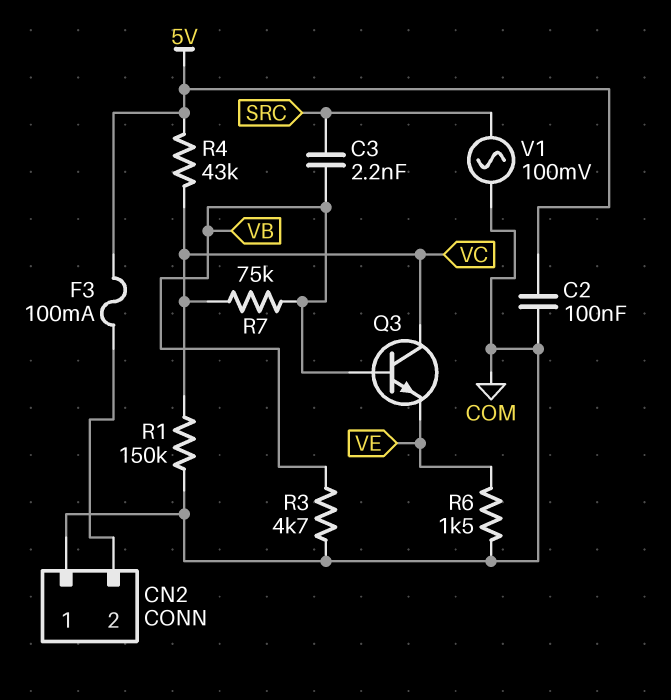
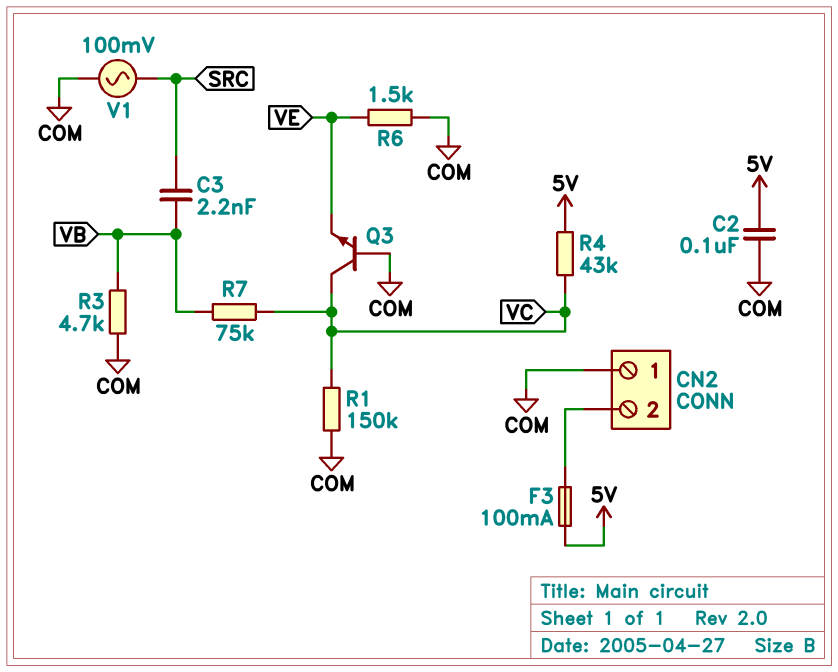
Q3: NPN (B VB, C VC, E VE) -> NPN (B COM, C VC, E VE)

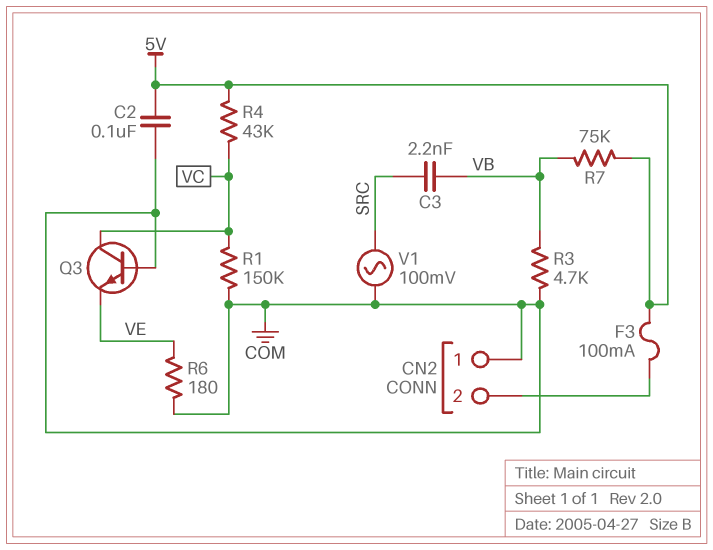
R6: 1.5k (COM, VE) -> 180 (COM, VE)
R7: 75k (VB, VC) -> 75k (5V, VB)

